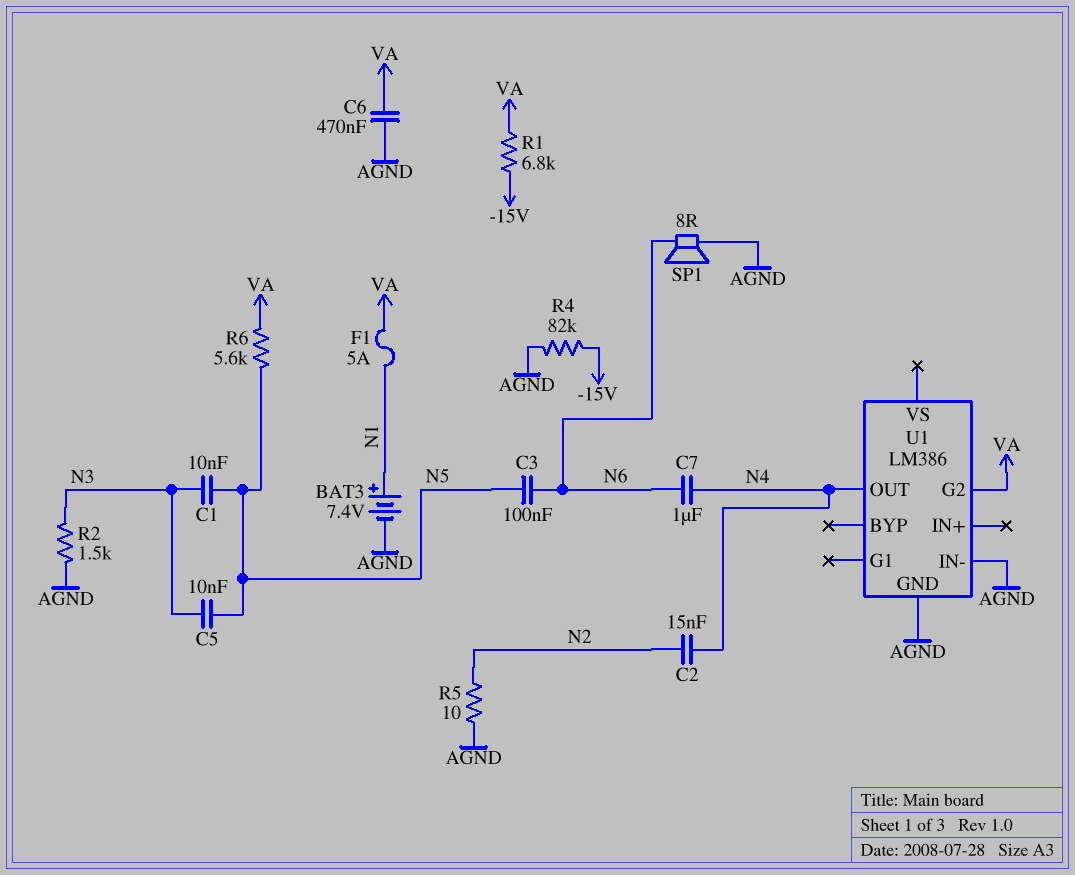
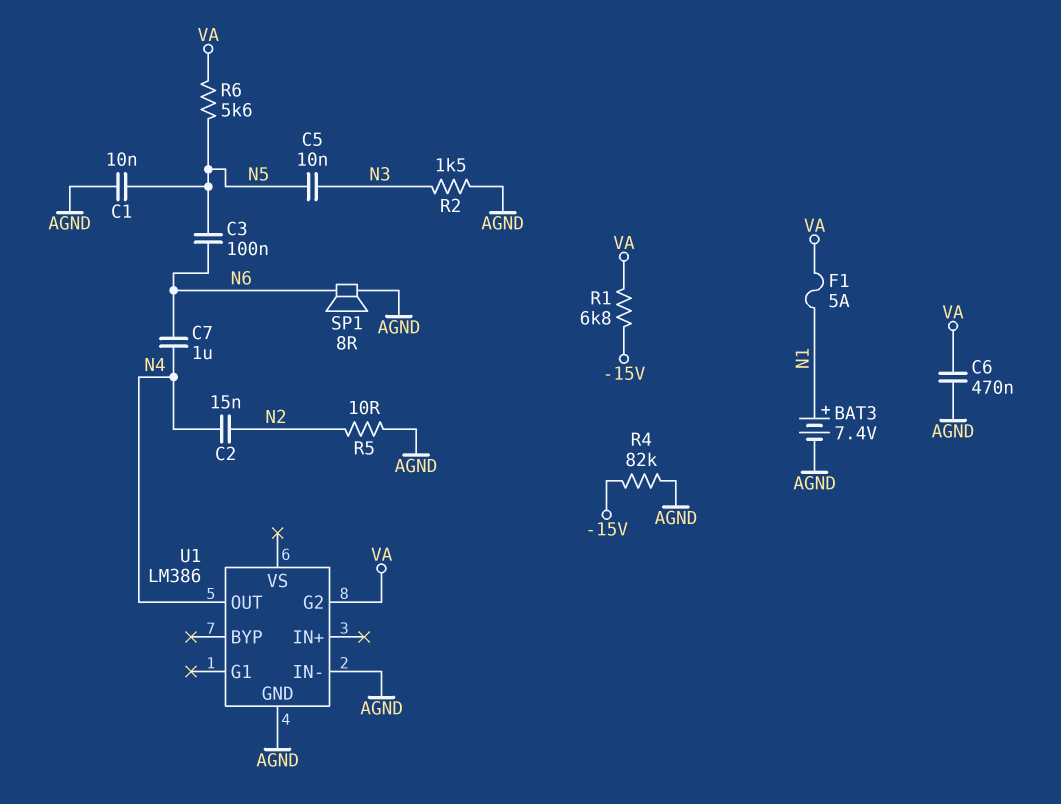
C1: 10nF (N3, N5) -> 10nF (AGND, N5)

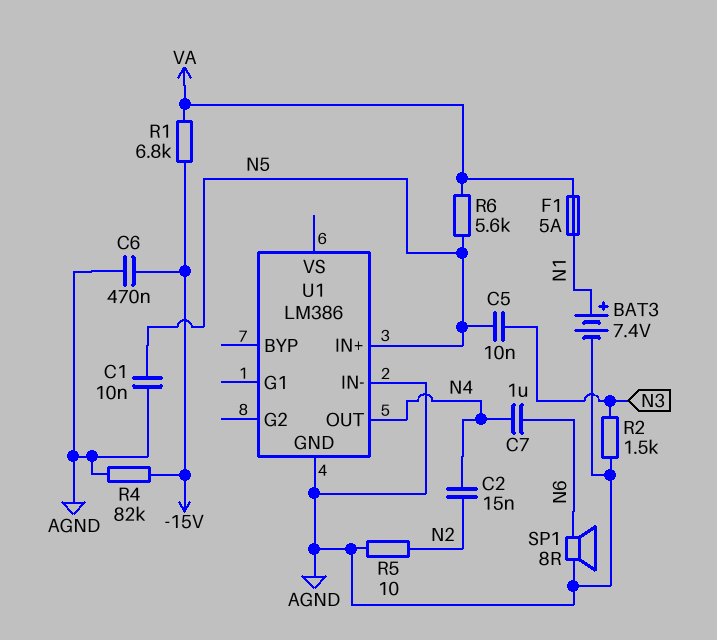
C3: 100nF (N5, N6) -> none
C6: 470nF (AGND, VA) -> 470nF (-15V, AGND)
U1 pin G2: VA -> none
U1 pin IN+: none -> N5

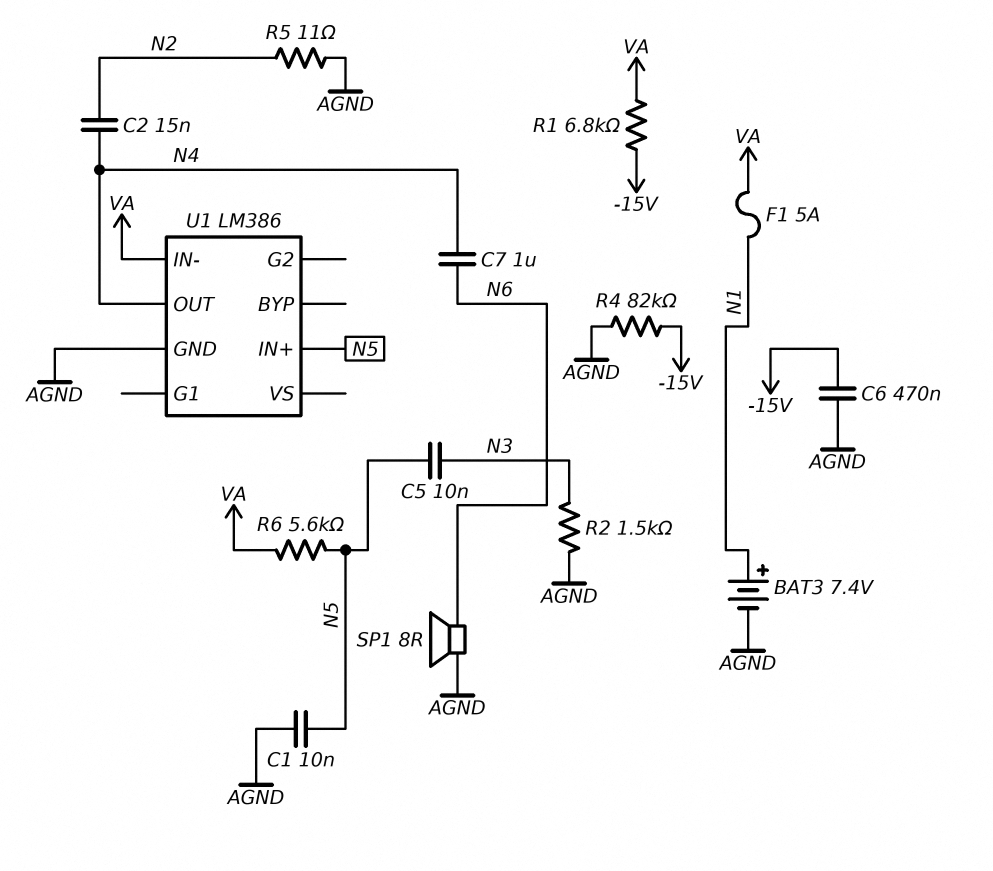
R5: 10 (AGND, N2) -> 11 (AGND, N2)
U1 pin IN-: AGND -> VA

